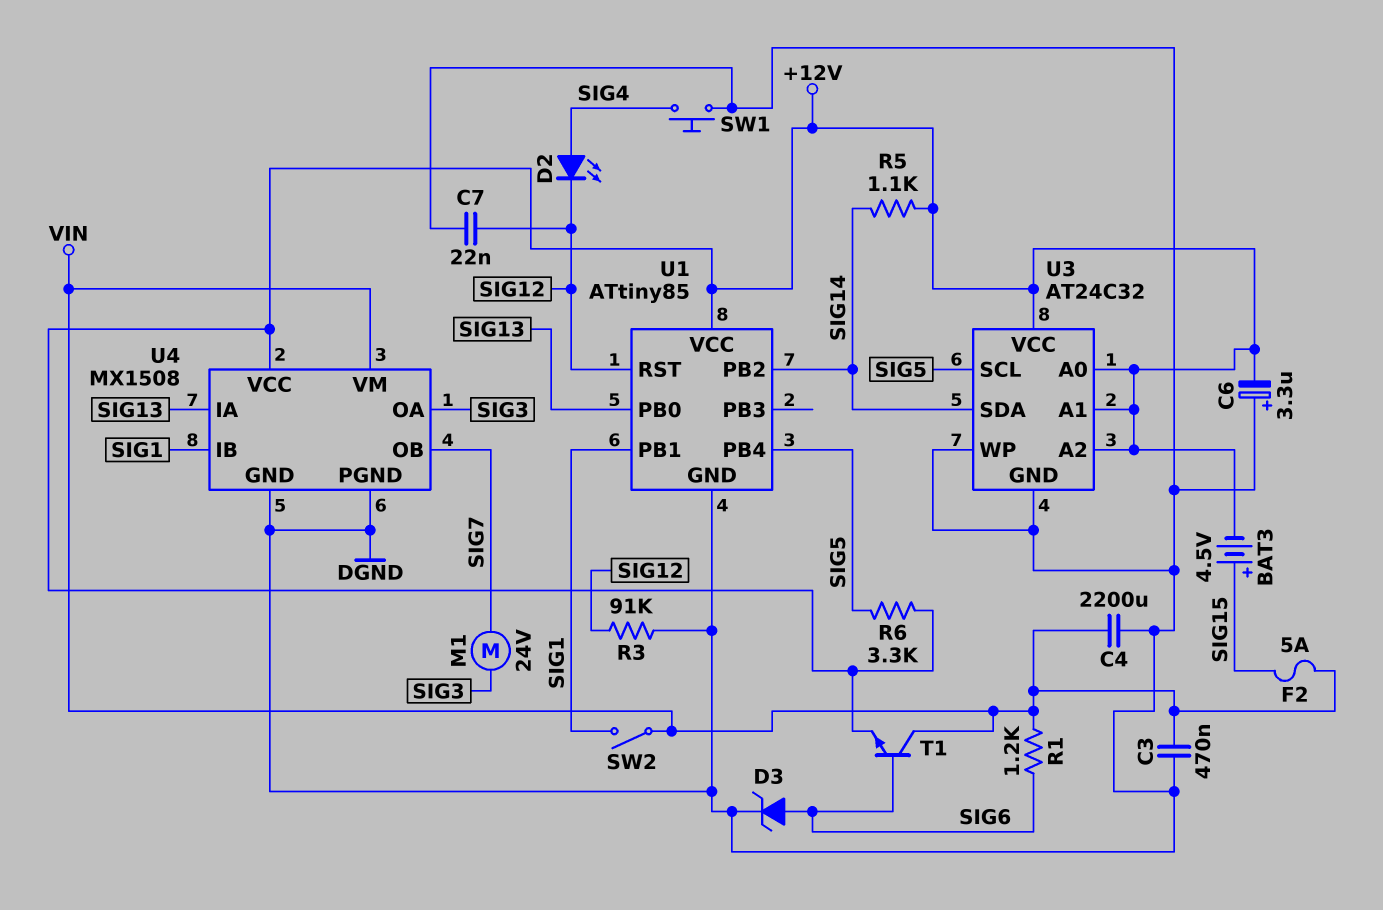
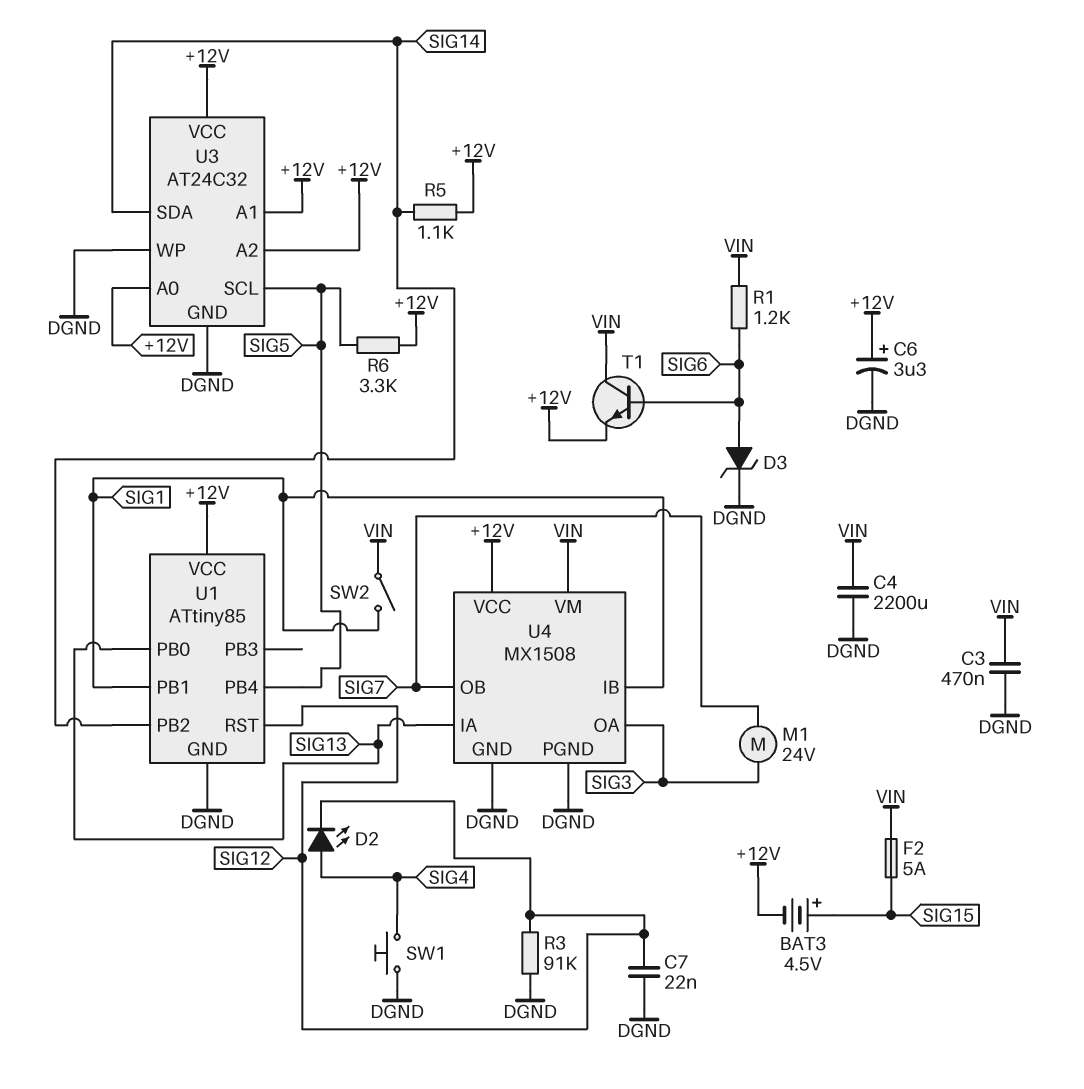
C6: 3.3uF (plus DGND, minus +12V) -> 3.3uF (plus +12V, minus DGND)

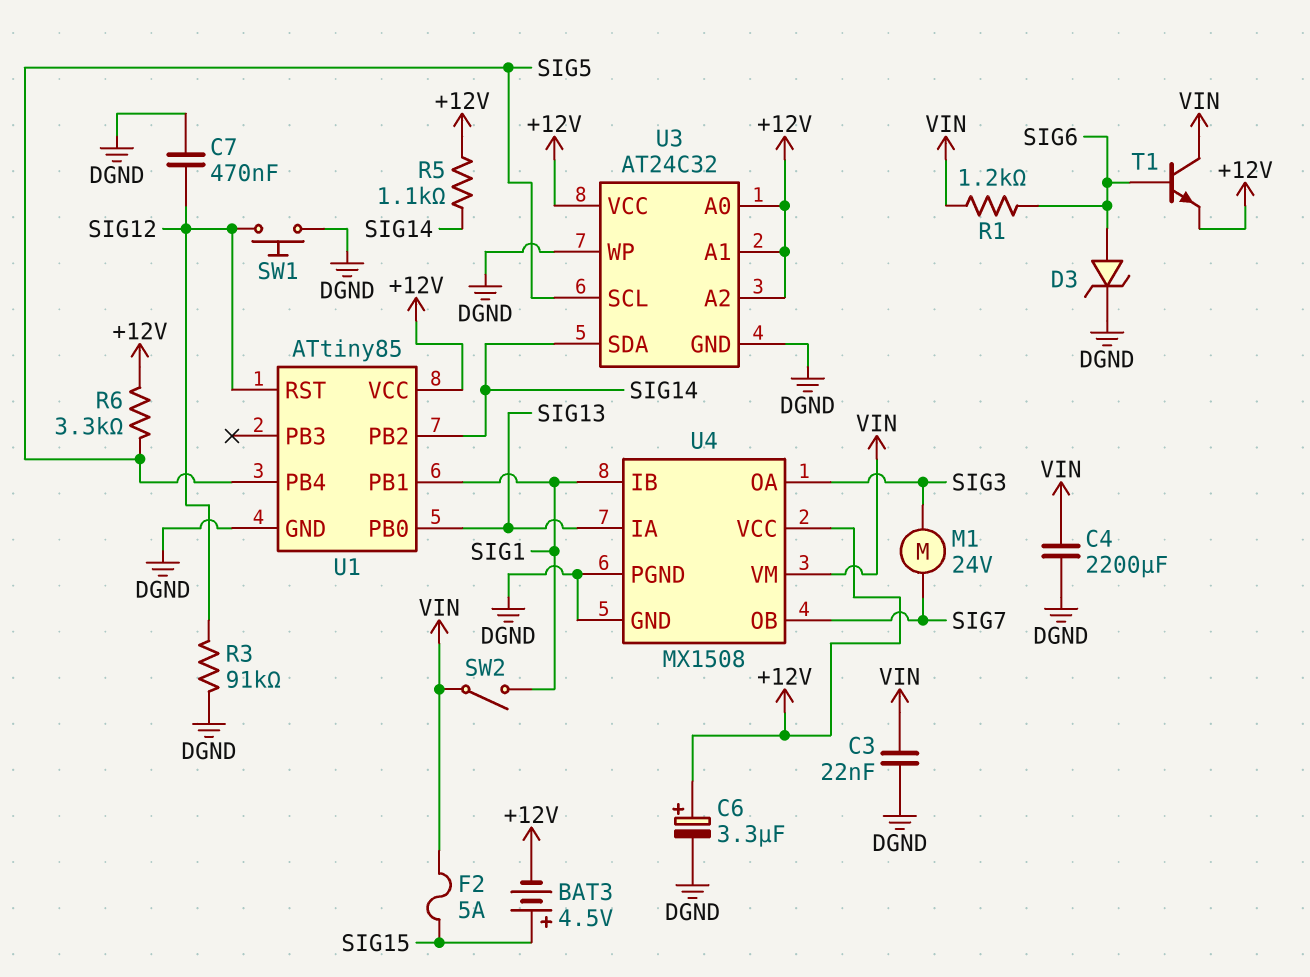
C3: 470nF (DGND, VIN) -> 22nF (DGND, VIN)
C7: 22nF (DGND, SIG12) -> 470nF (DGND, SIG12)
D2: LED (A SIG4, K SIG12) -> none
SW1: button (DGND, SIG4) -> button (DGND, SIG12)

